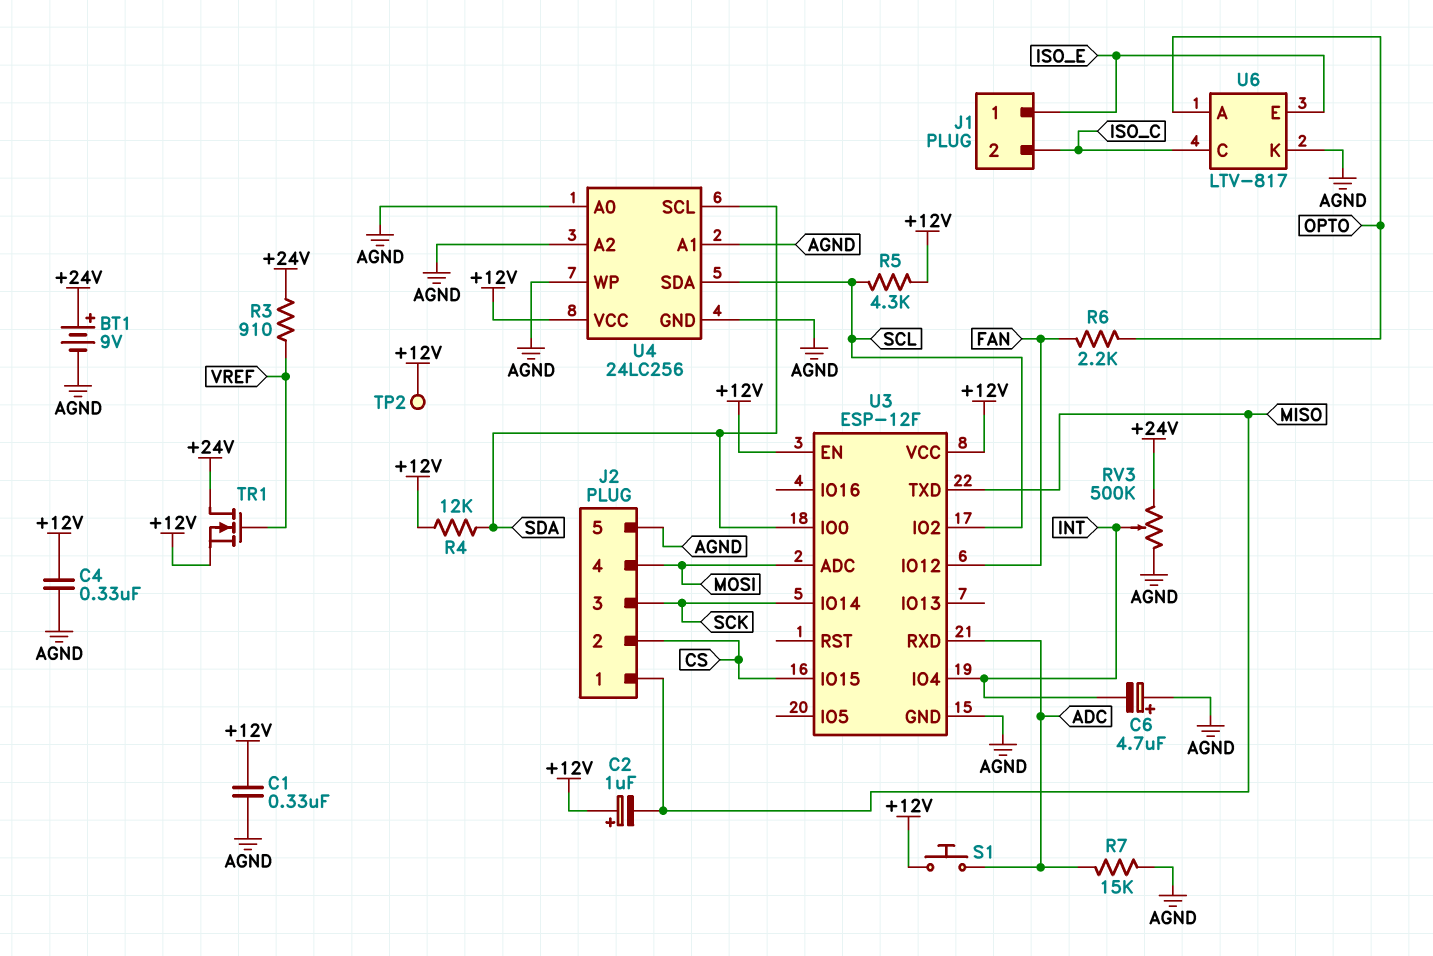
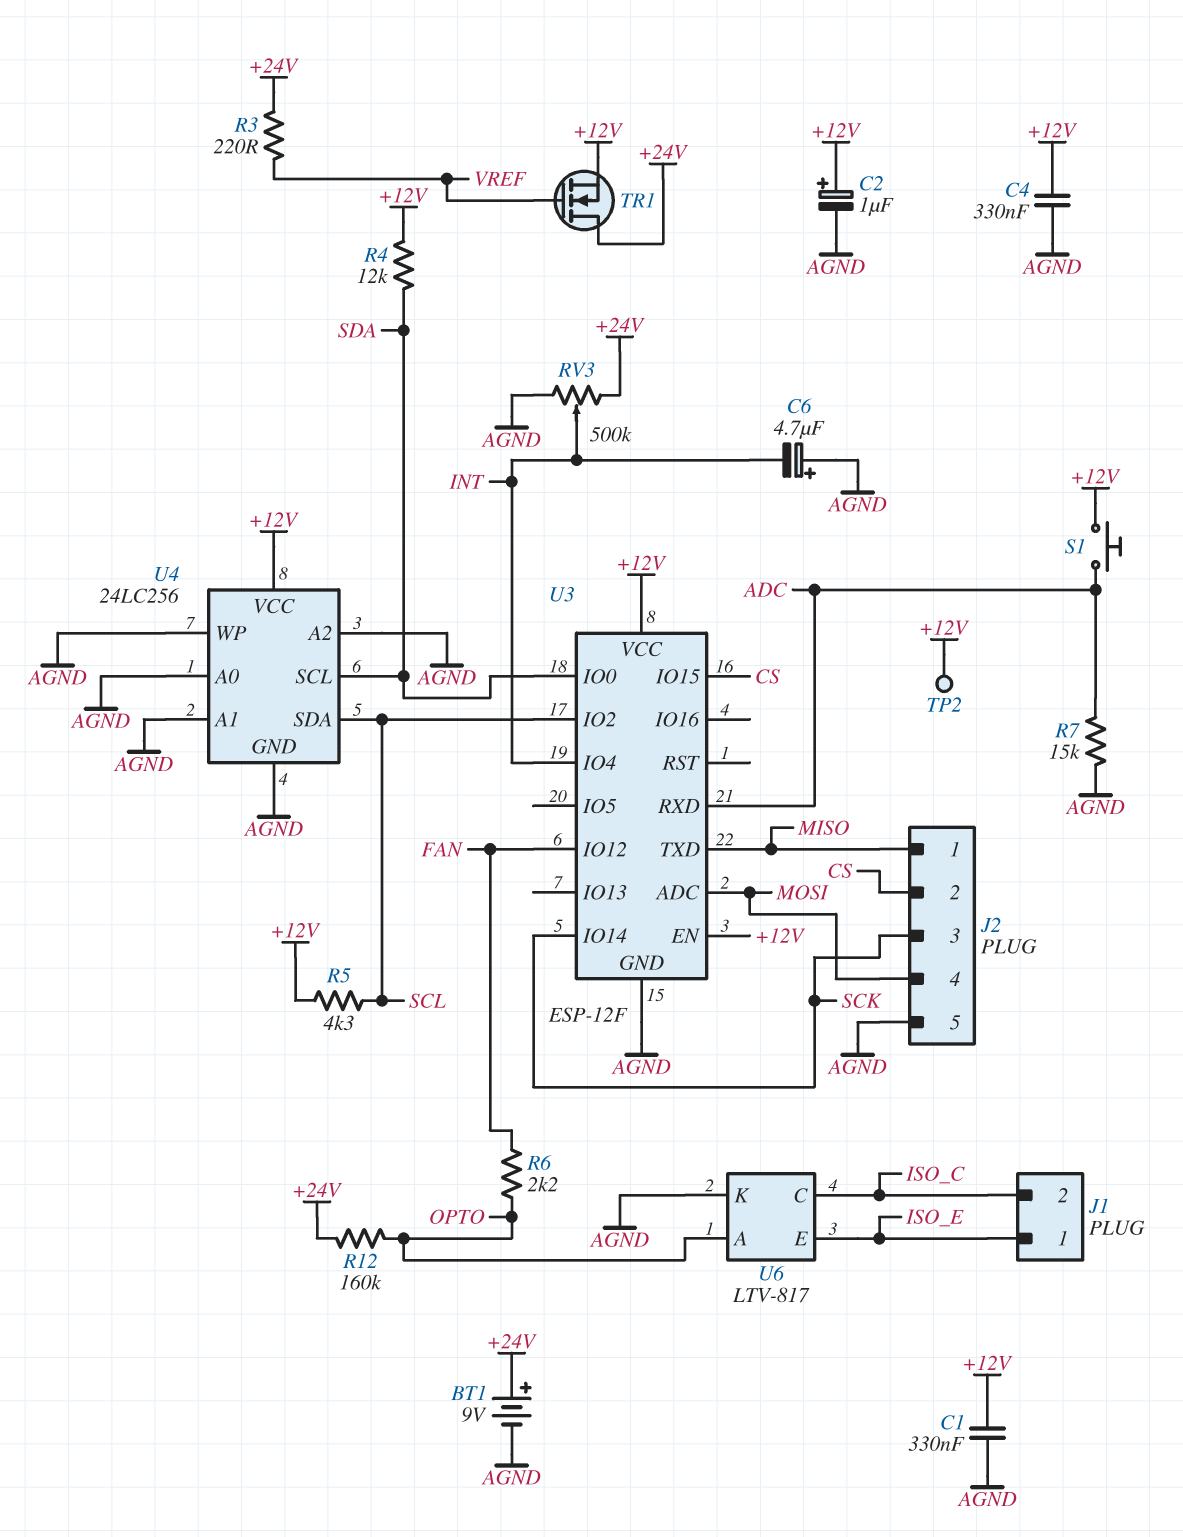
C2: 1uF (plus +12V, minus MISO) -> 1uF (plus +12V, minus AGND)
R3: 910 (+24V, VREF) -> 220 (+24V, VREF)
R12: none -> 160k (+24V, OPTO)

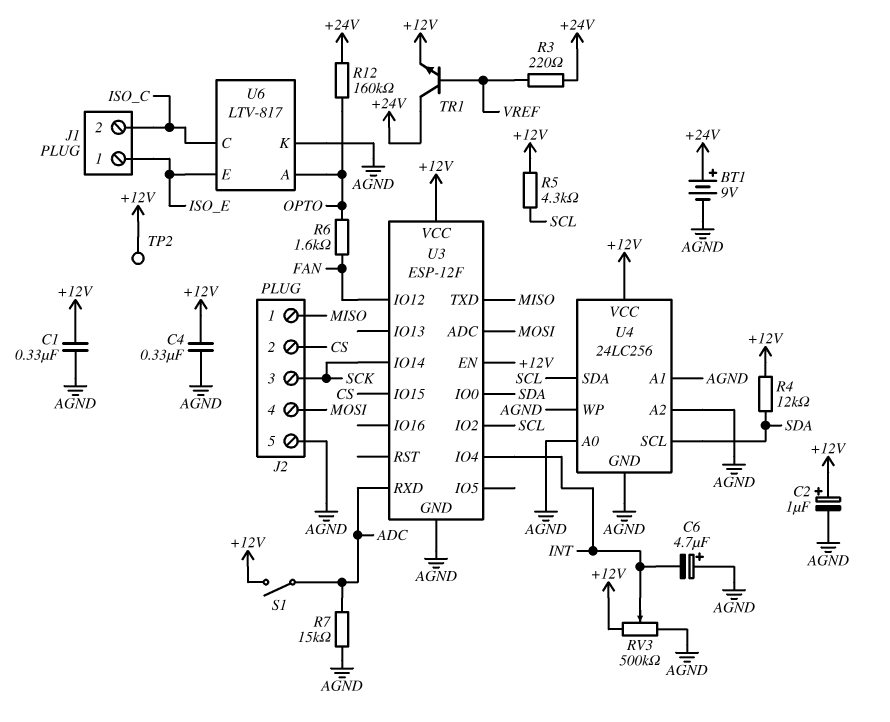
R6: 2.2k (FAN, OPTO) -> 1.6k (FAN, OPTO)
RV3: 500k (+24V, AGND, wiper INT) -> 500k (+12V, AGND, wiper INT)
S1: button (+12V, ADC) -> switch (+12V, ADC)
TR1: NMOS (G VREF, D +24V, S +12V) -> NPN (B VREF, C +24V, E +12V)

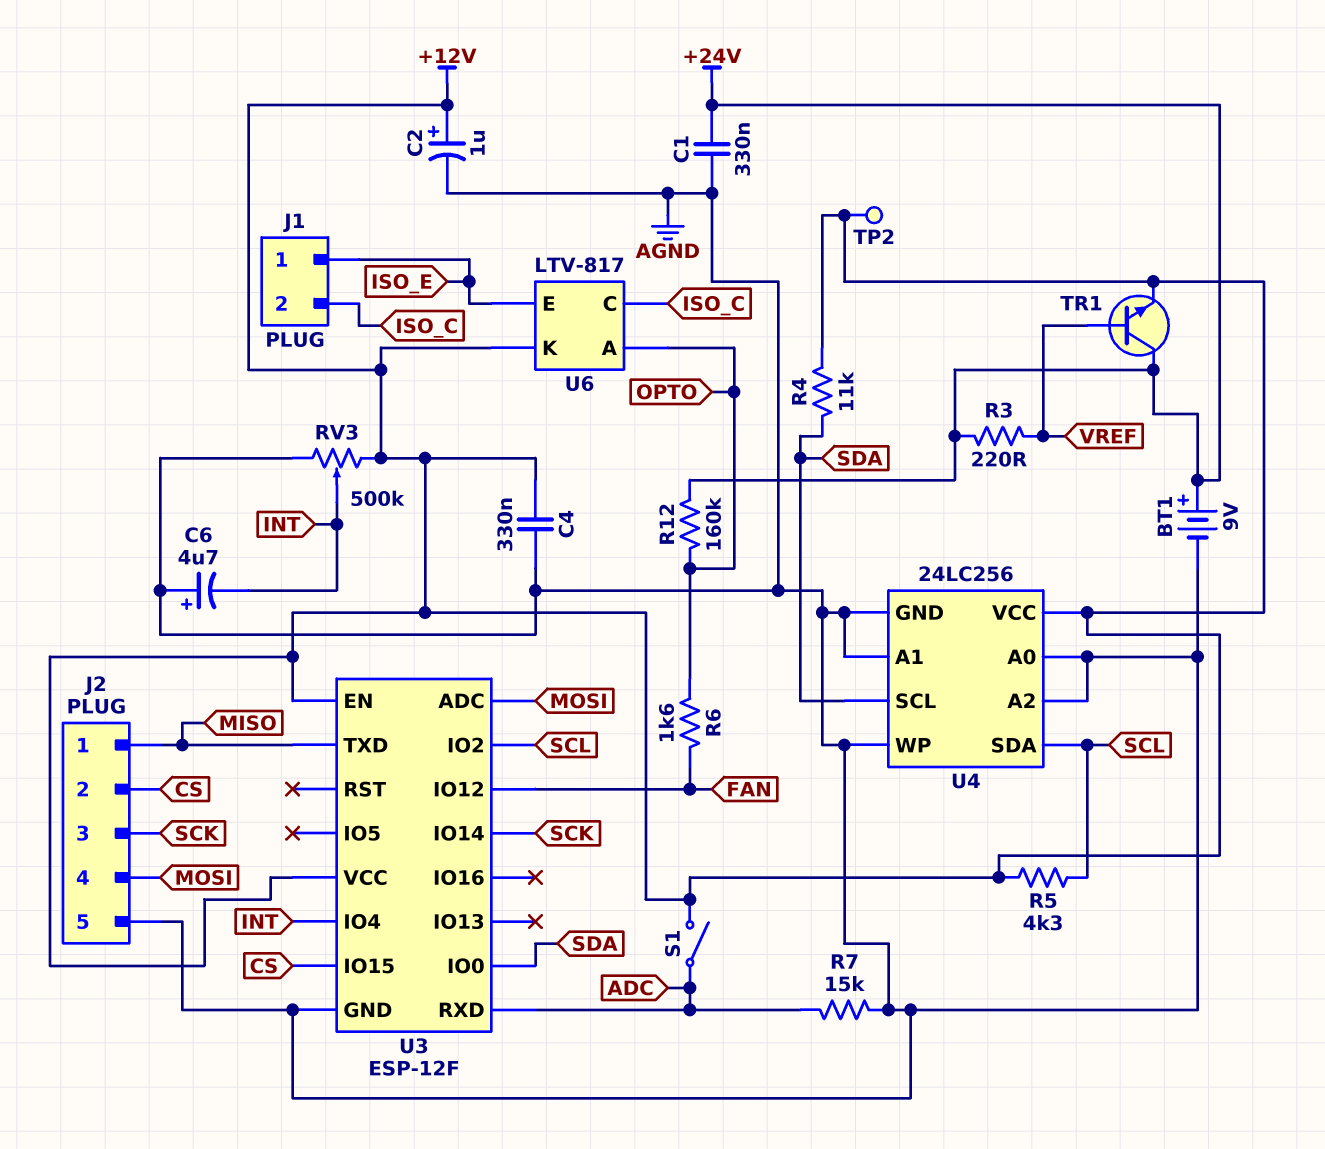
C1: 330nF (+12V, AGND) -> 330nF (+24V, AGND)
R4: 12k (+12V, SDA) -> 11k (+12V, SDA)
U6 pin K: AGND -> +12V

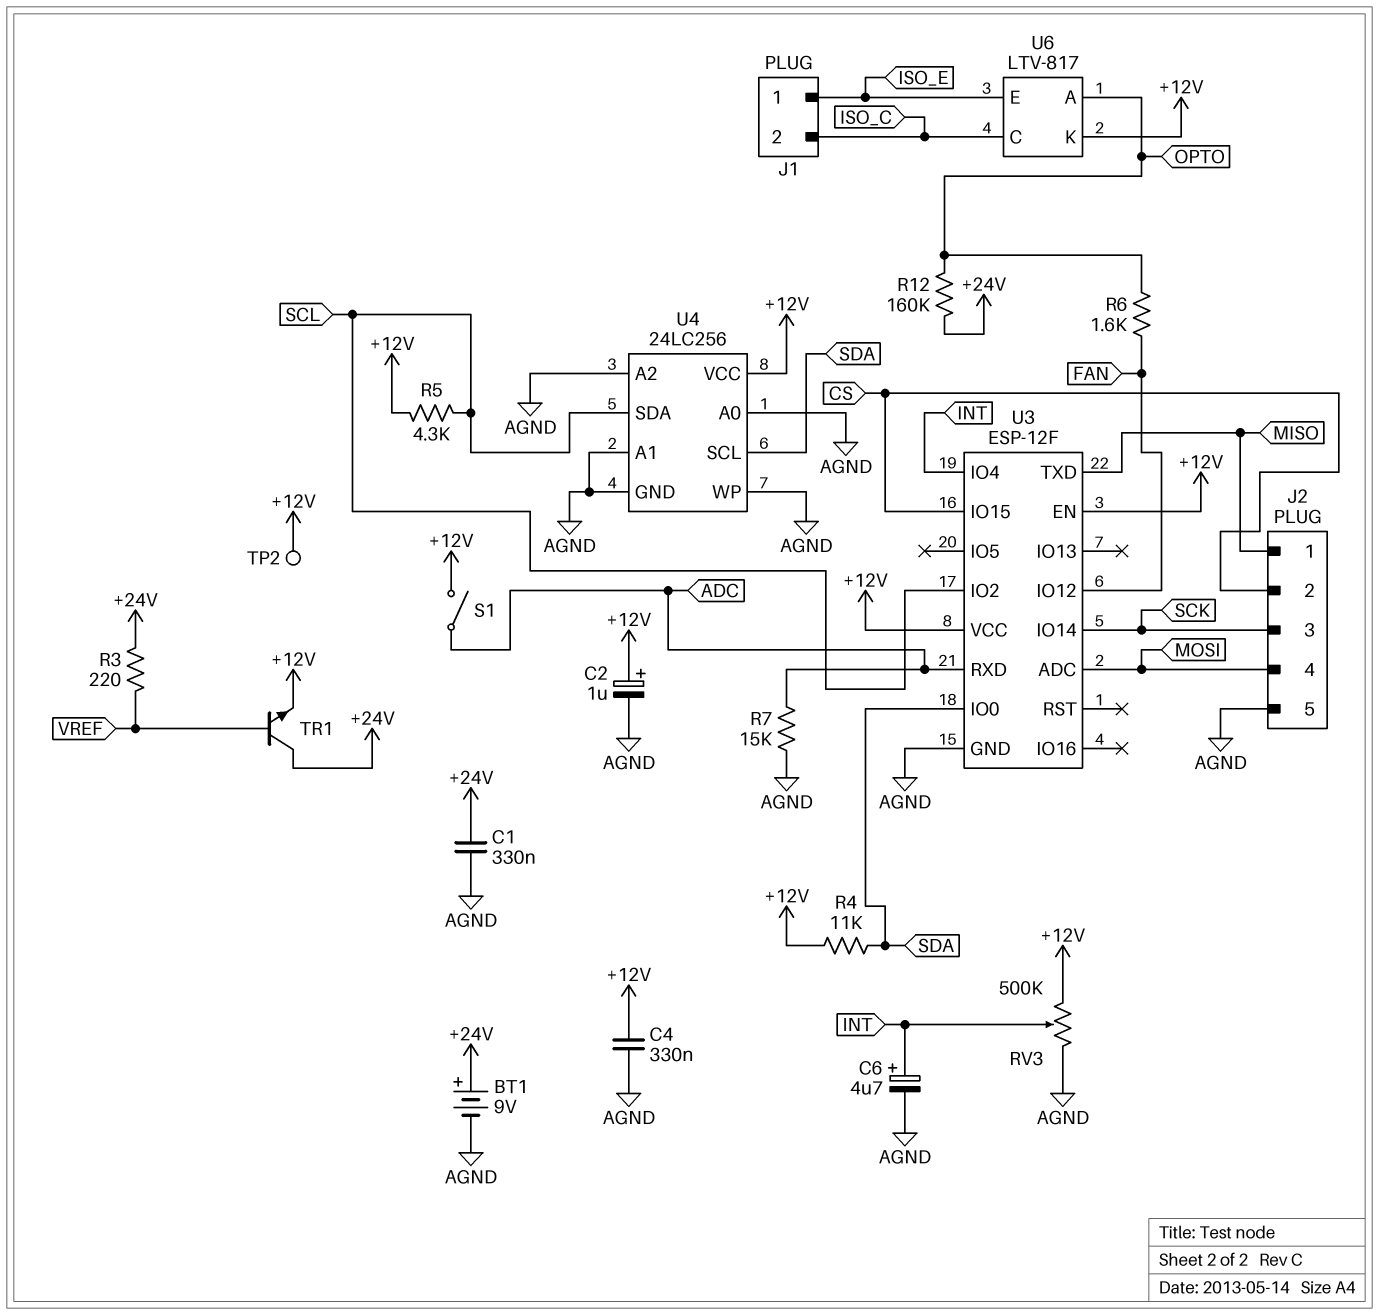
C6: 4.7uF (plus AGND, minus INT) -> 4.7uF (plus INT, minus AGND)

